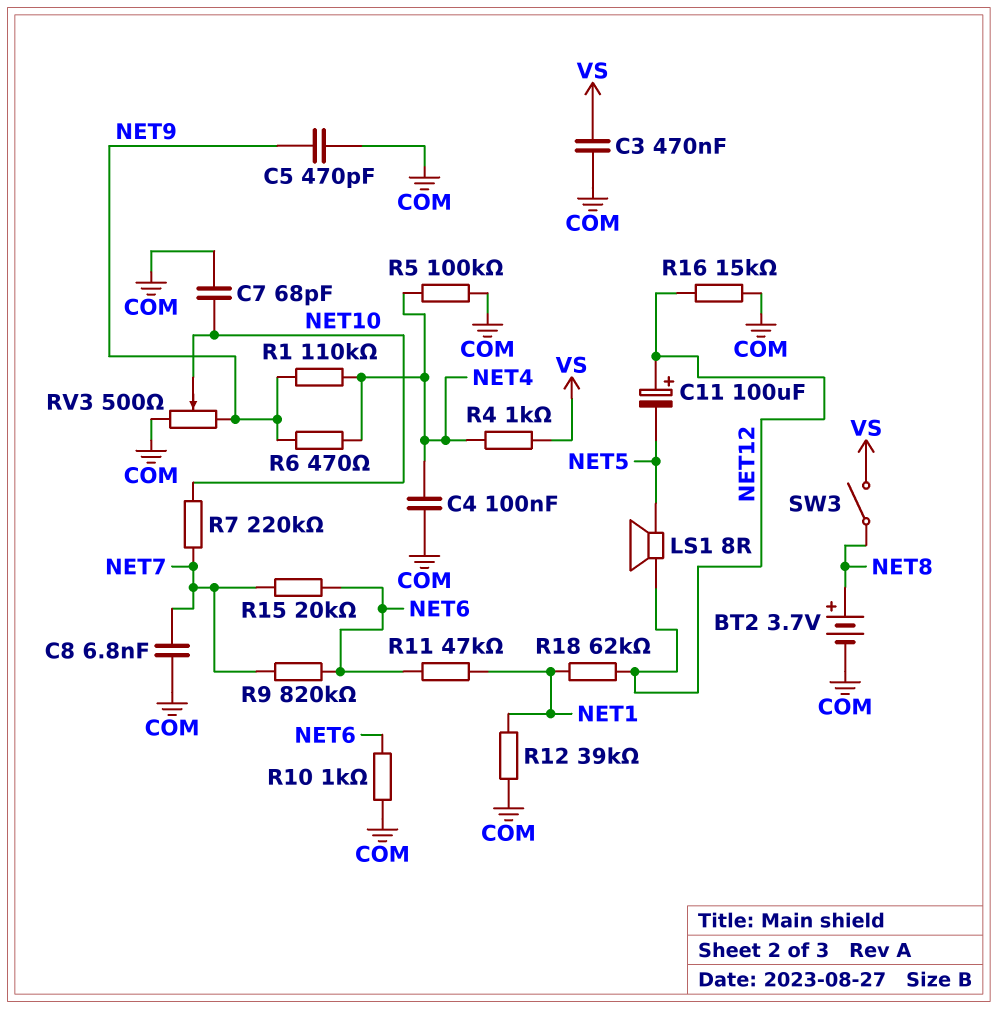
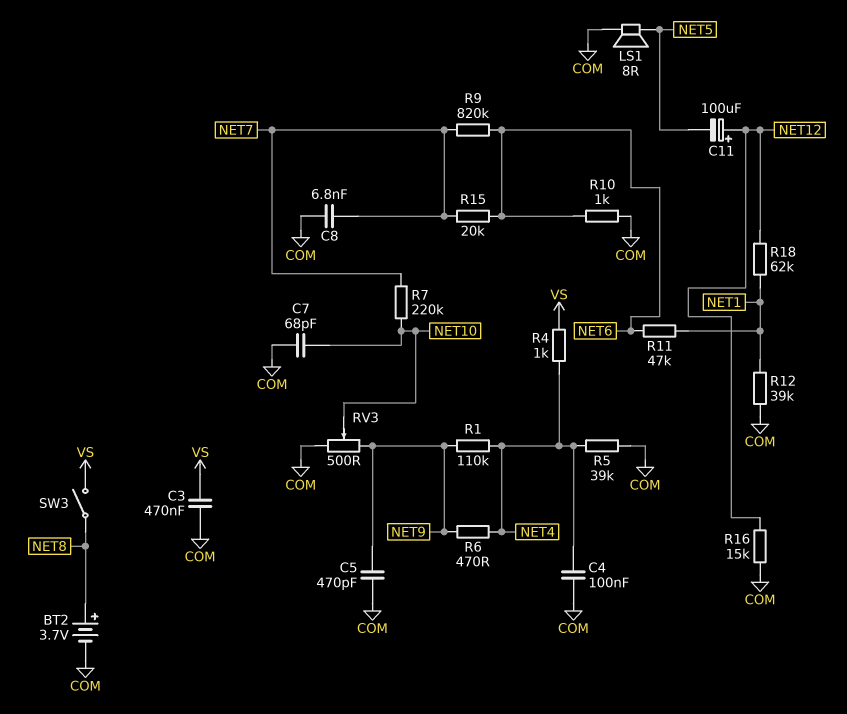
LS1: speaker 8R (NET5, NET12) -> speaker 8R (COM, NET5)
R5: 100k (COM, NET4) -> 39k (COM, NET4)

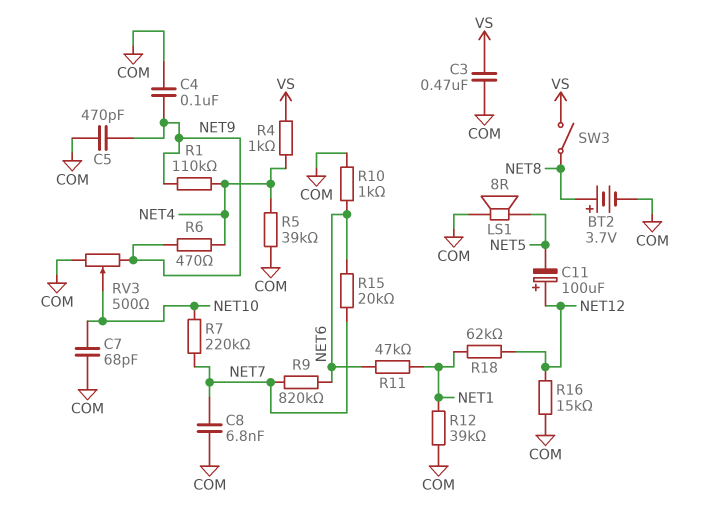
C4: 100nF (COM, NET4) -> 100nF (COM, NET9)

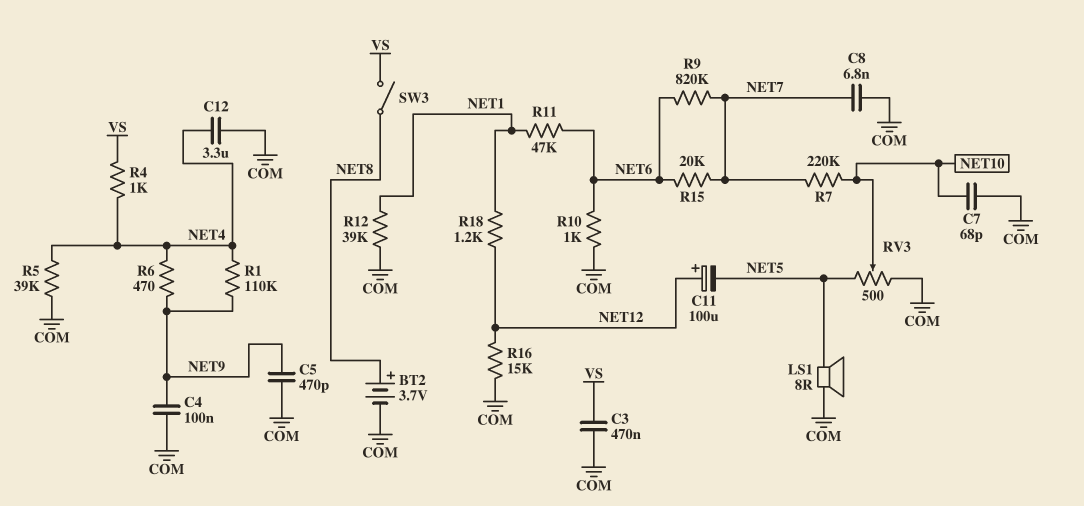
C12: none -> 3.3uF (COM, NET4)
R18: 62k (NET1, NET12) -> 1.2k (NET1, NET12)
RV3: 500 (COM, NET9, wiper NET10) -> 500 (COM, NET5, wiper NET10)

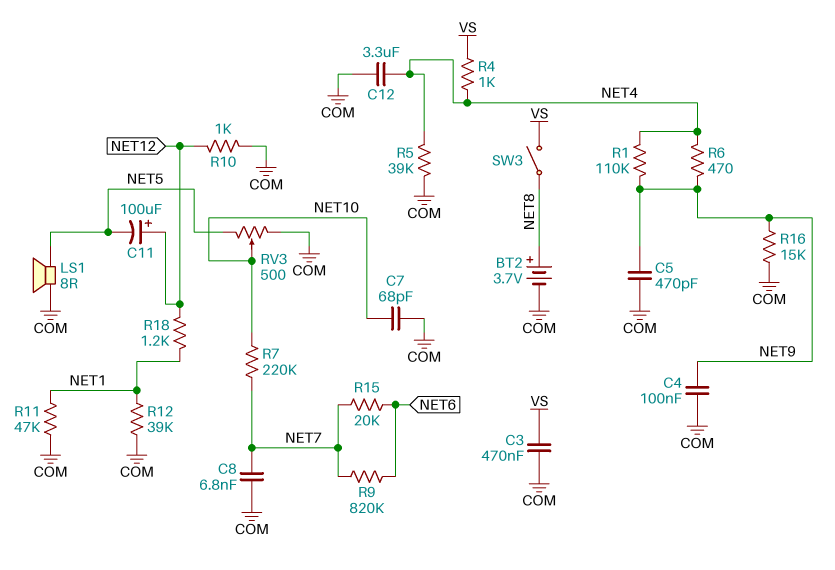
R10: 1k (COM, NET6) -> 1k (COM, NET12)
R11: 47k (NET1, NET6) -> 47k (COM, NET1)
R16: 15k (COM, NET12) -> 15k (COM, NET9)

